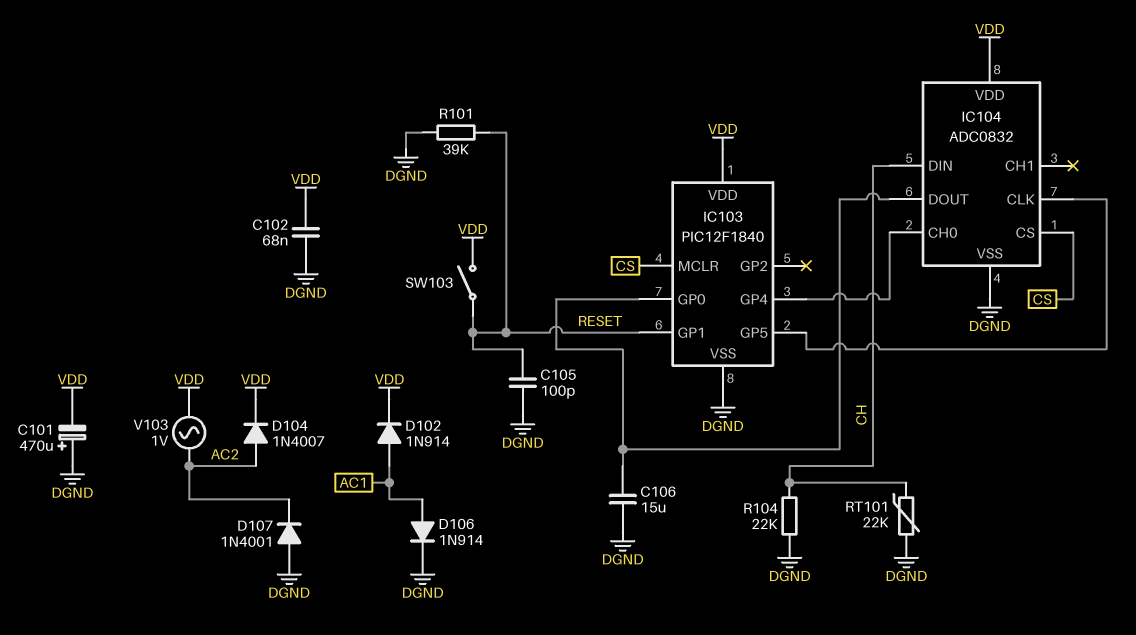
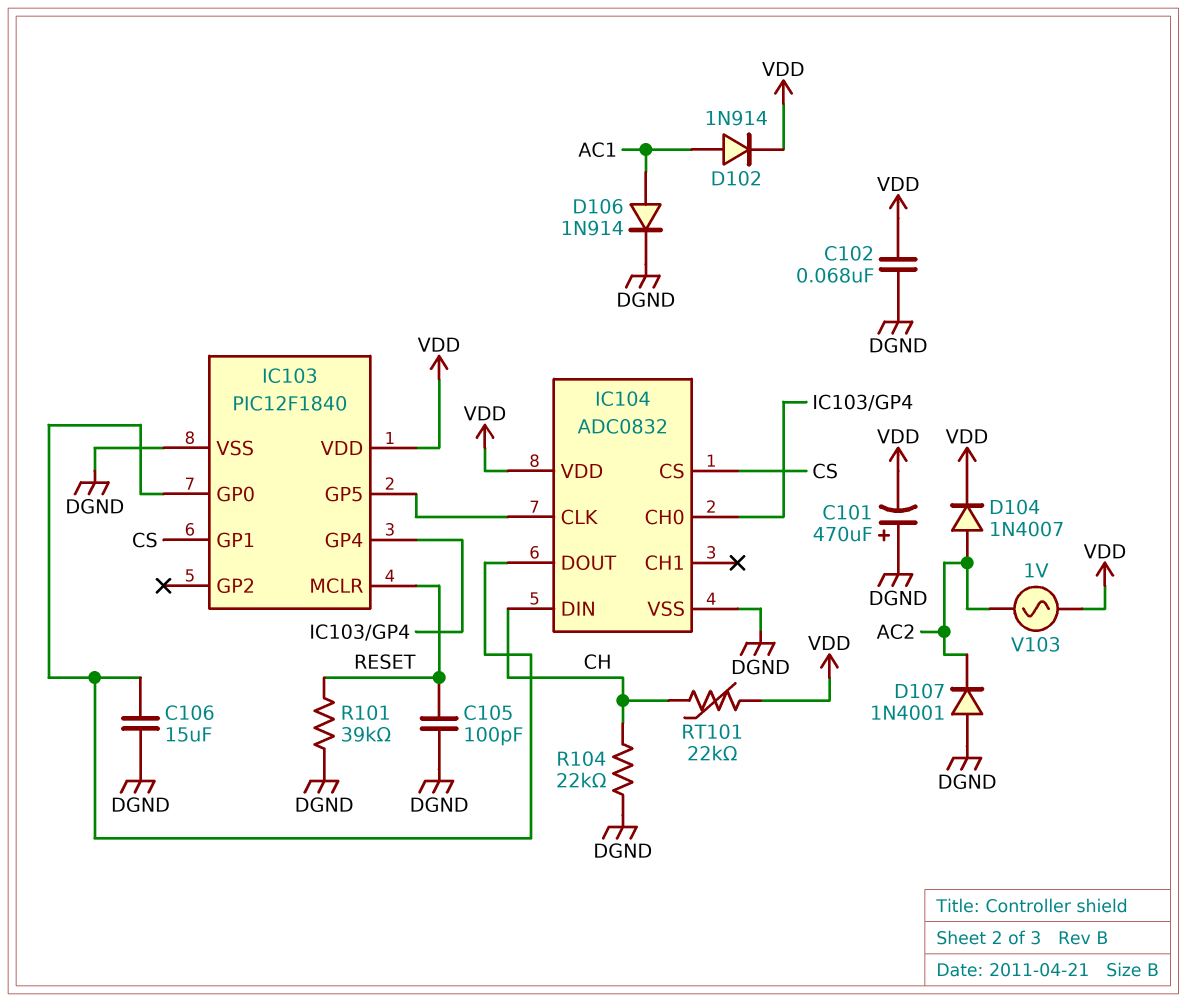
IC103 pin GP1: RESET -> CS
IC103 pin MCLR: CS -> RESET
RT101: 22k (CH, DGND) -> 22k (CH, VDD)
SW103: switch (RESET, VDD) -> none

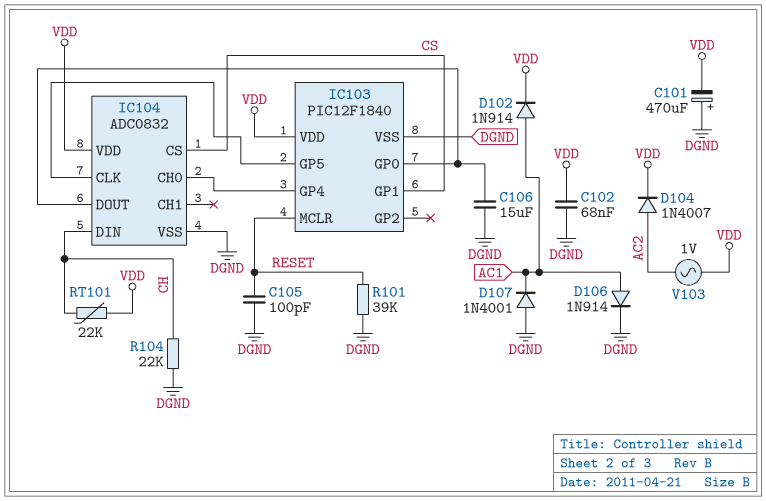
D107: diode 1N4001 (A DGND, K AC2) -> diode 1N4001 (A DGND, K AC1)

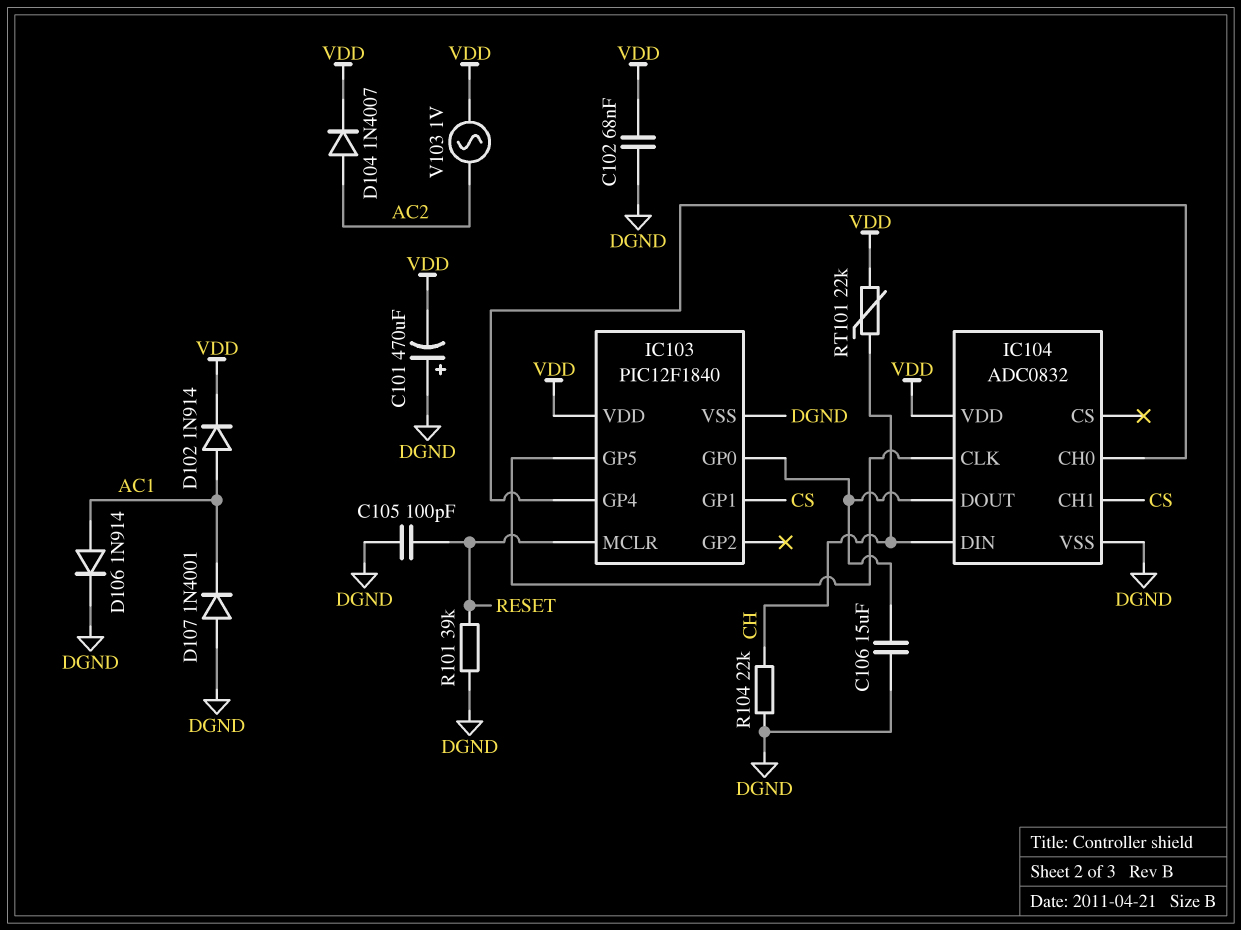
IC104 pin CH1: none -> CS
IC104 pin CS: CS -> none

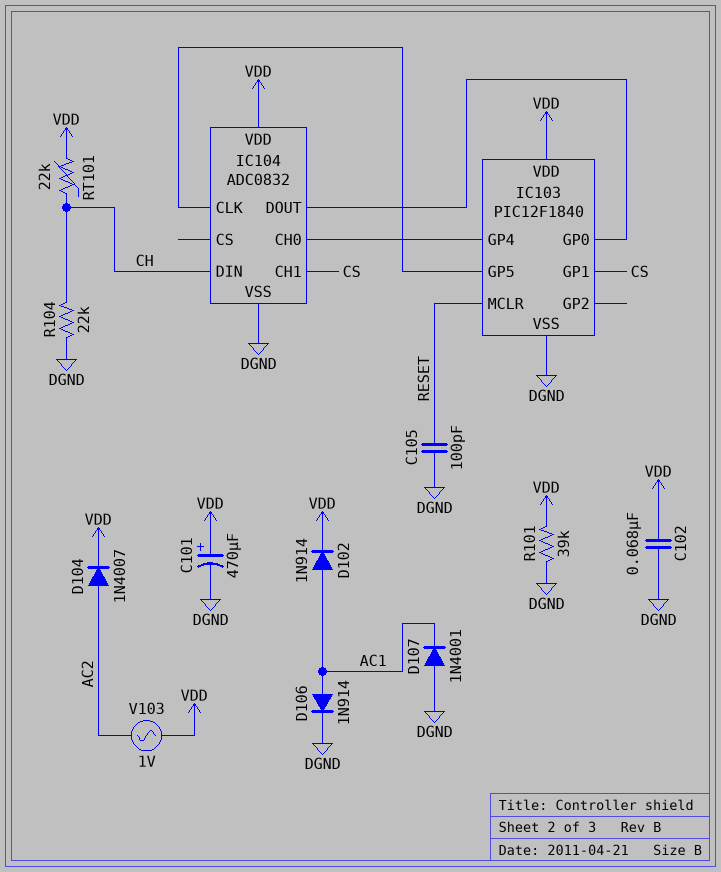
C101: 470uF (plus DGND, minus VDD) -> 470uF (plus VDD, minus DGND)
C106: 15uF (DGND, IC103/GP0) -> none
R101: 39k (DGND, RESET) -> 39k (DGND, VDD)

